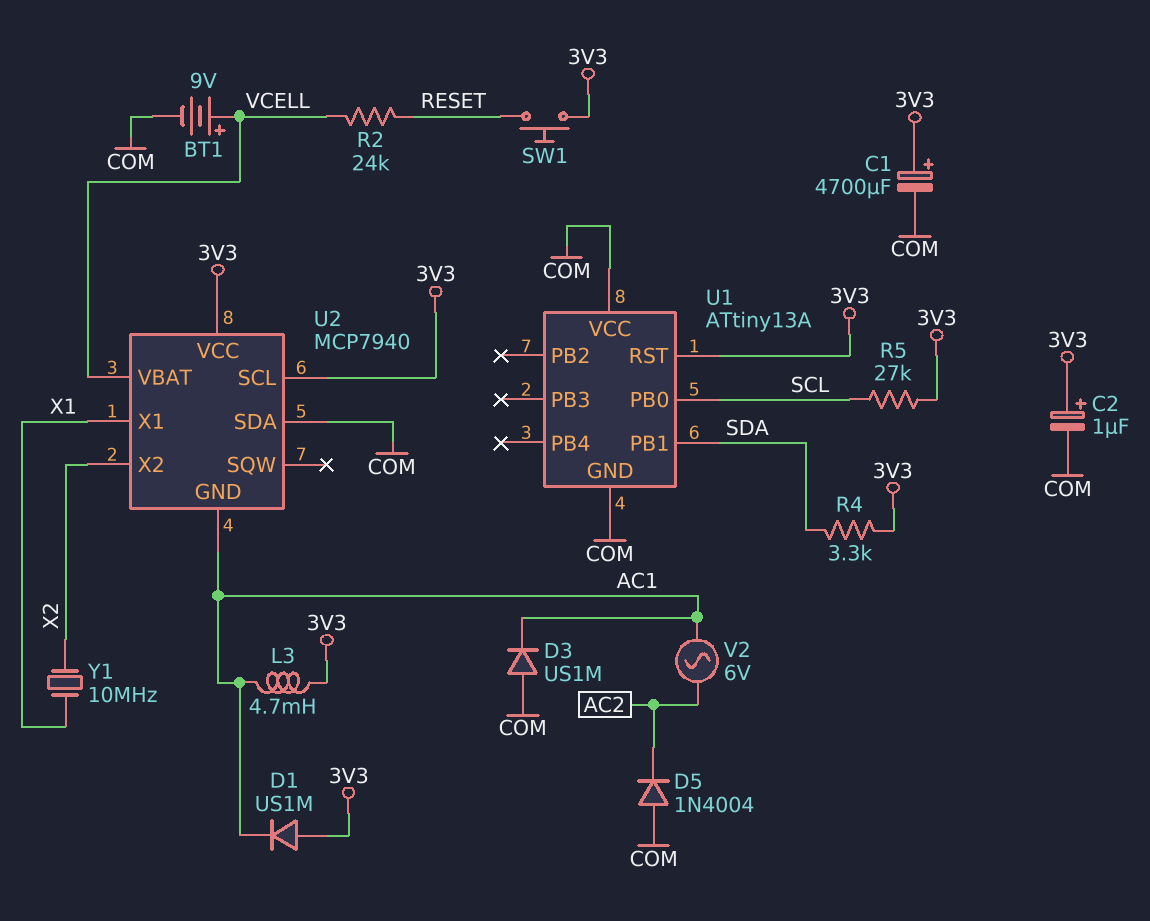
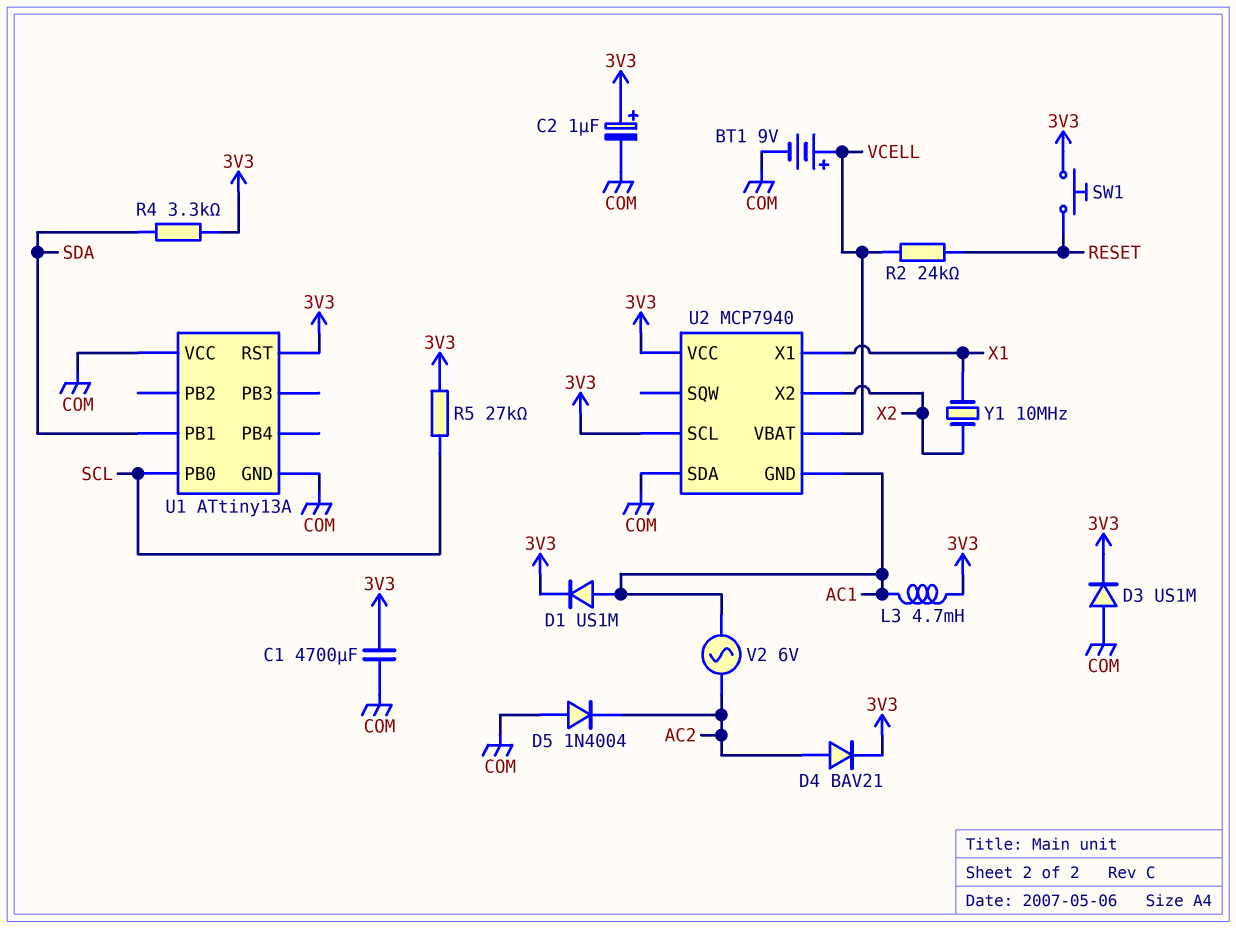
C1: 4700uF (plus 3V3, minus COM) -> 4700uF (3V3, COM)
D1: diode US1M (A 3V3, K AC1) -> diode US1M (A AC1, K 3V3)
D3: diode US1M (A COM, K AC1) -> diode US1M (A COM, K 3V3)
D4: none -> diode BAV21 (A AC2, K 3V3)

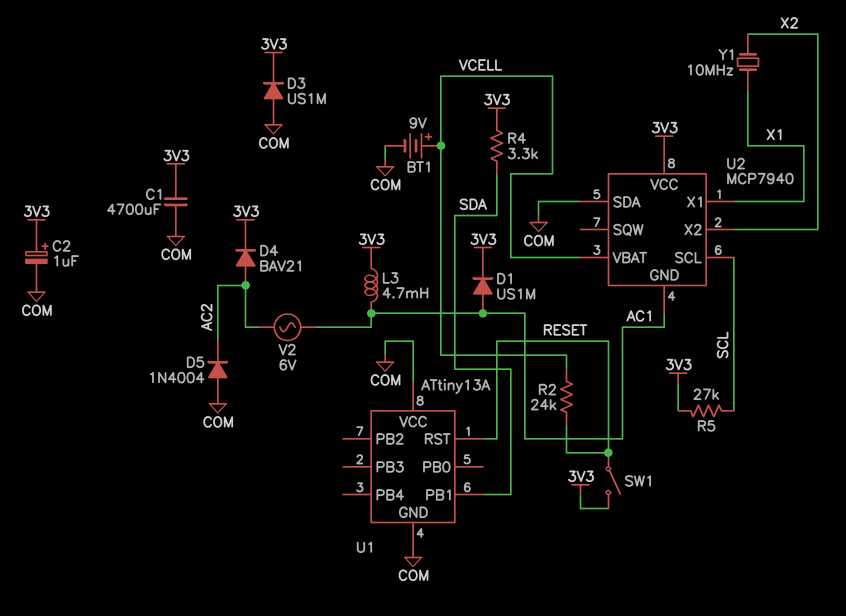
SW1: button (3V3, RESET) -> switch (3V3, RESET)
U1 pin PB0: SCL -> none
U1 pin RST: 3V3 -> RESET
U2 pin SCL: 3V3 -> SCL

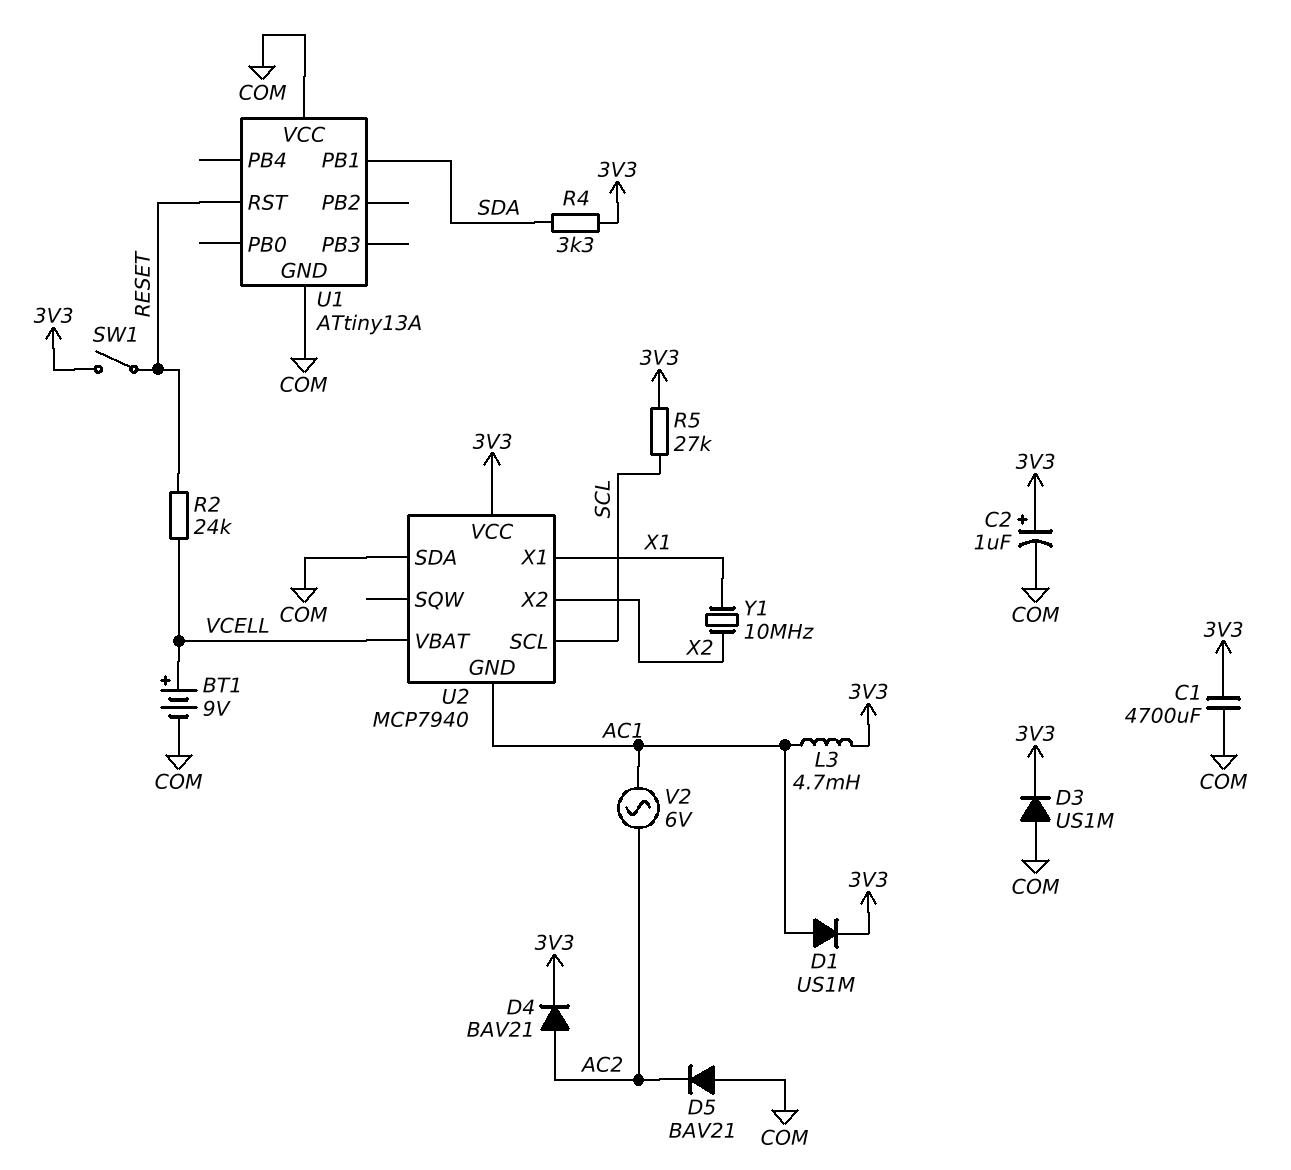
D5: diode 1N4004 (A COM, K AC2) -> diode BAV21 (A COM, K AC2)

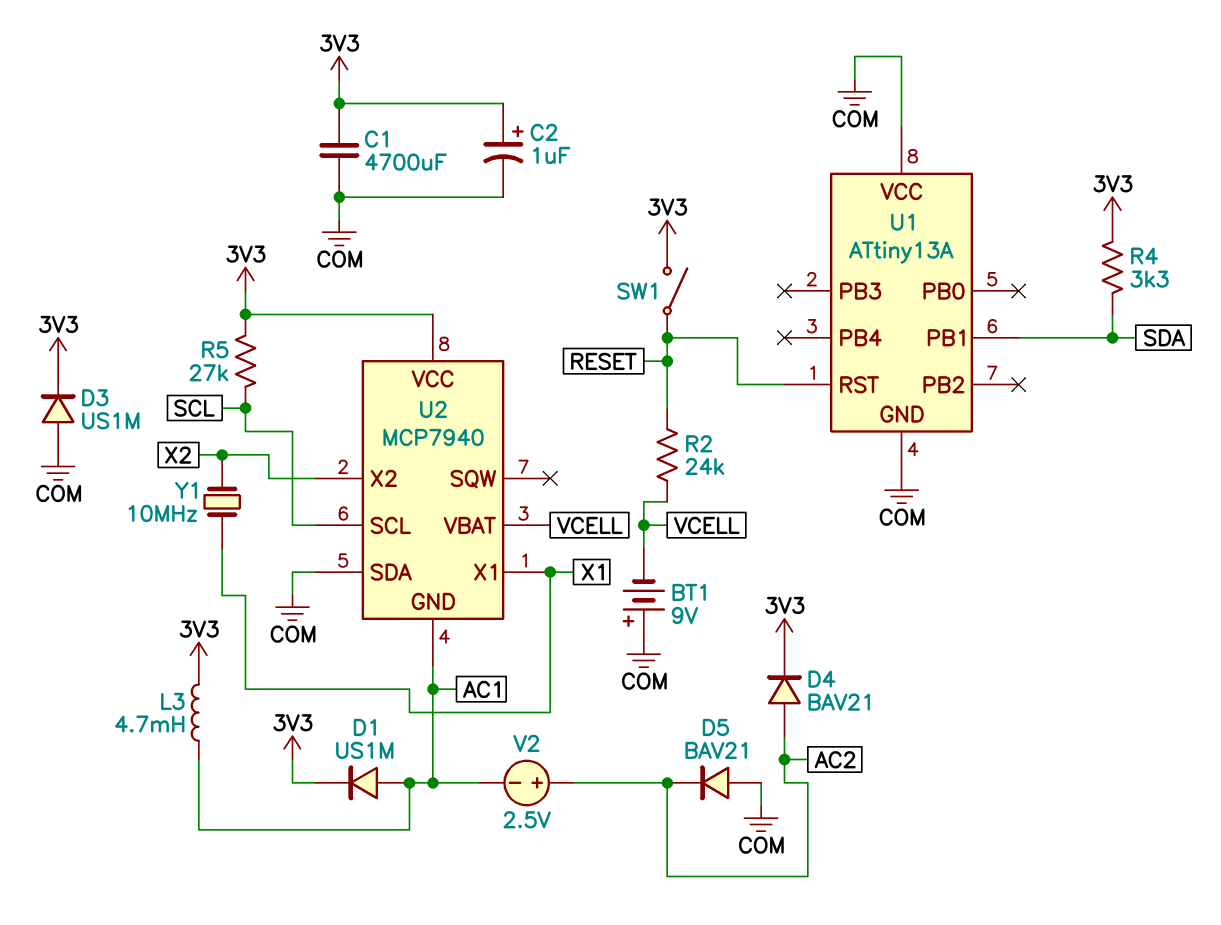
BT1: 9V (plus VCELL, minus COM) -> 9V (plus COM, minus VCELL)
V2: AC 6V (AC1, AC2) -> 2.5V (plus AC2, minus AC1)

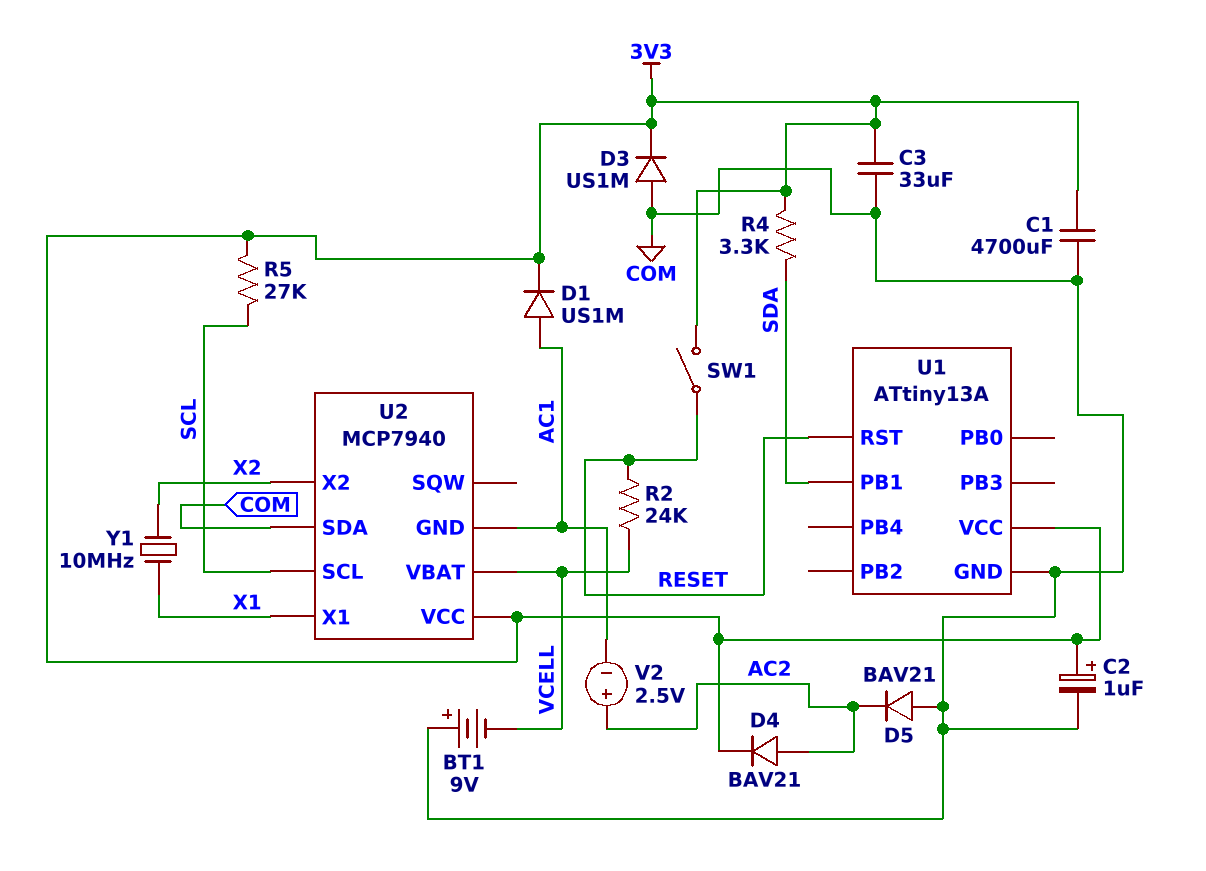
C3: none -> 33uF (3V3, COM)
L3: 4.7mH (3V3, AC1) -> none
U1 pin VCC: COM -> 3V3

